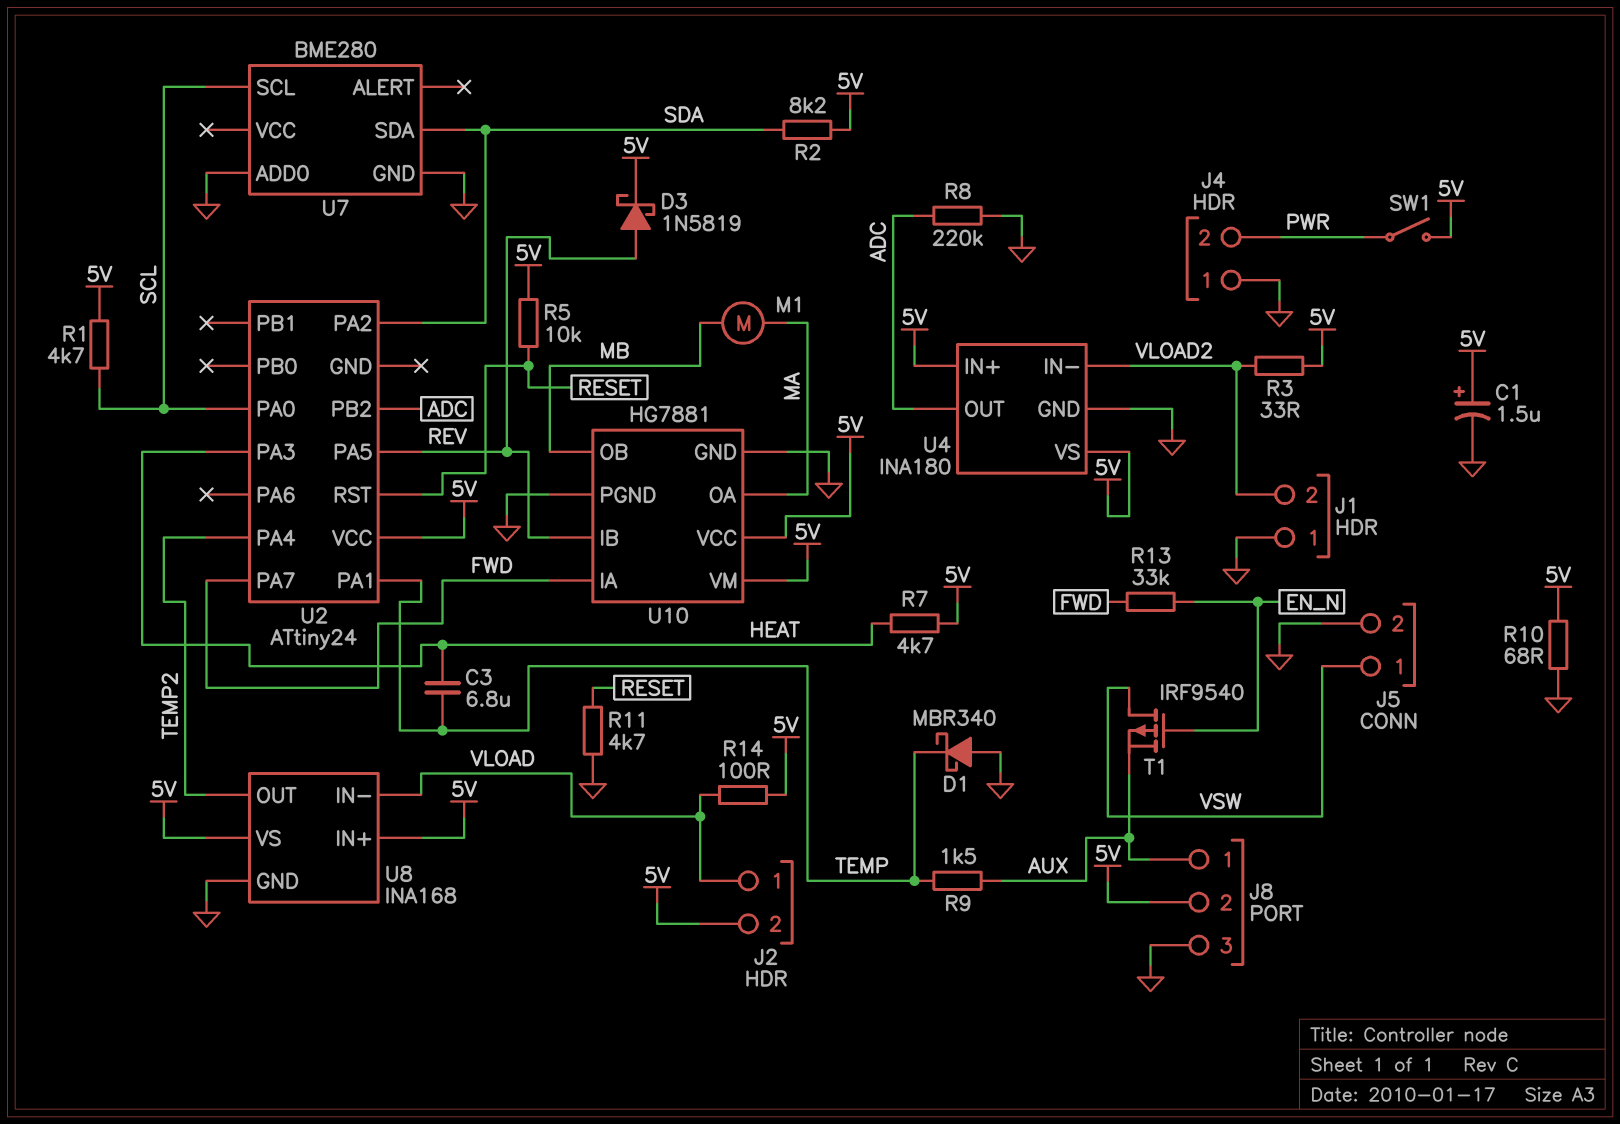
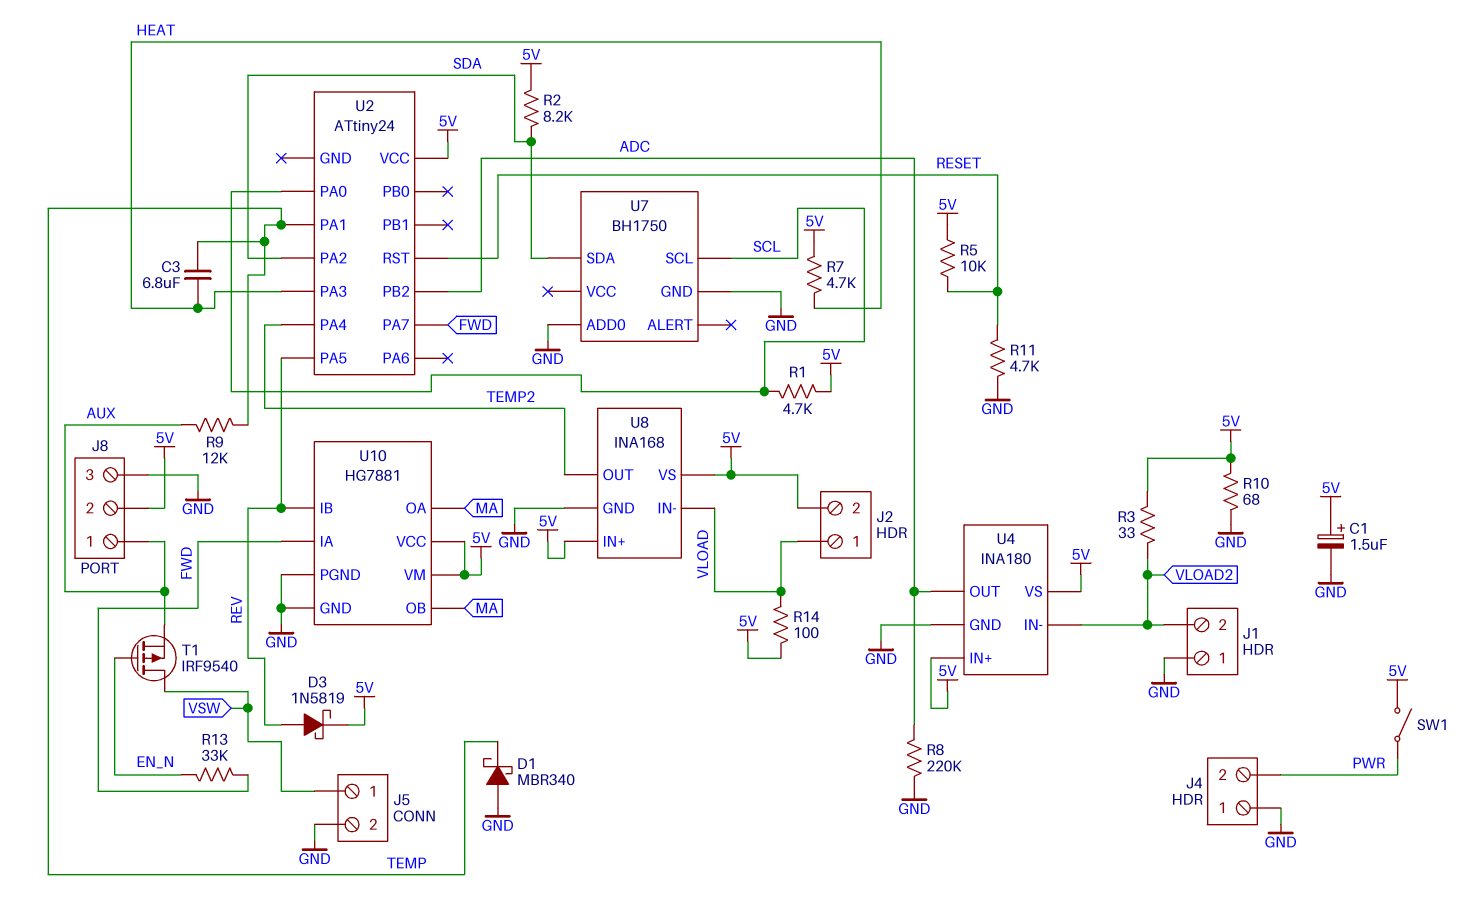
M1: motor (MA, MB) -> none
R9: 1.5k (AUX, TEMP) -> 12k (AUX, TEMP)
U7: BME280 -> BH1750
U10 pin OB: MB -> MA

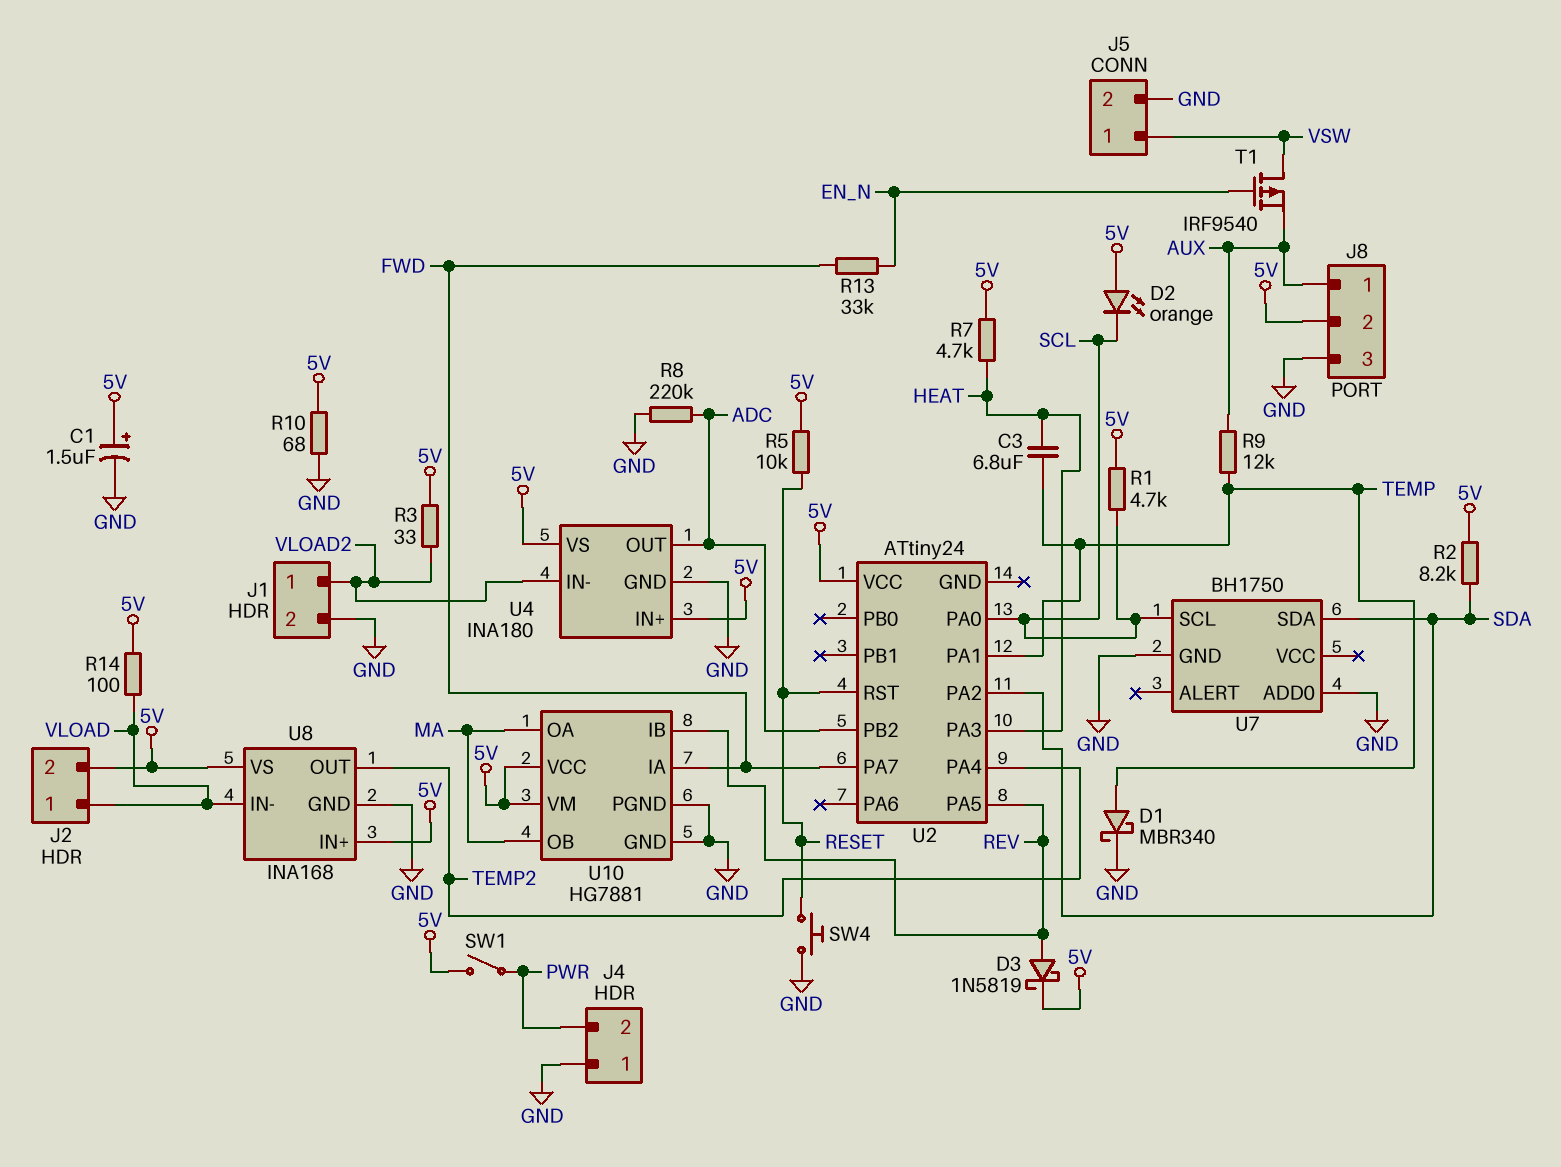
D1: schottky MBR340 (A GND, K TEMP) -> schottky MBR340 (A TEMP, K GND)
D2: none -> LED orange (A 5V, K SCL)
J1 pin 1: GND -> VLOAD2
J1 pin 2: VLOAD2 -> GND
R11: 4.7k (GND, RESET) -> none
SW4: none -> button (GND, RESET)

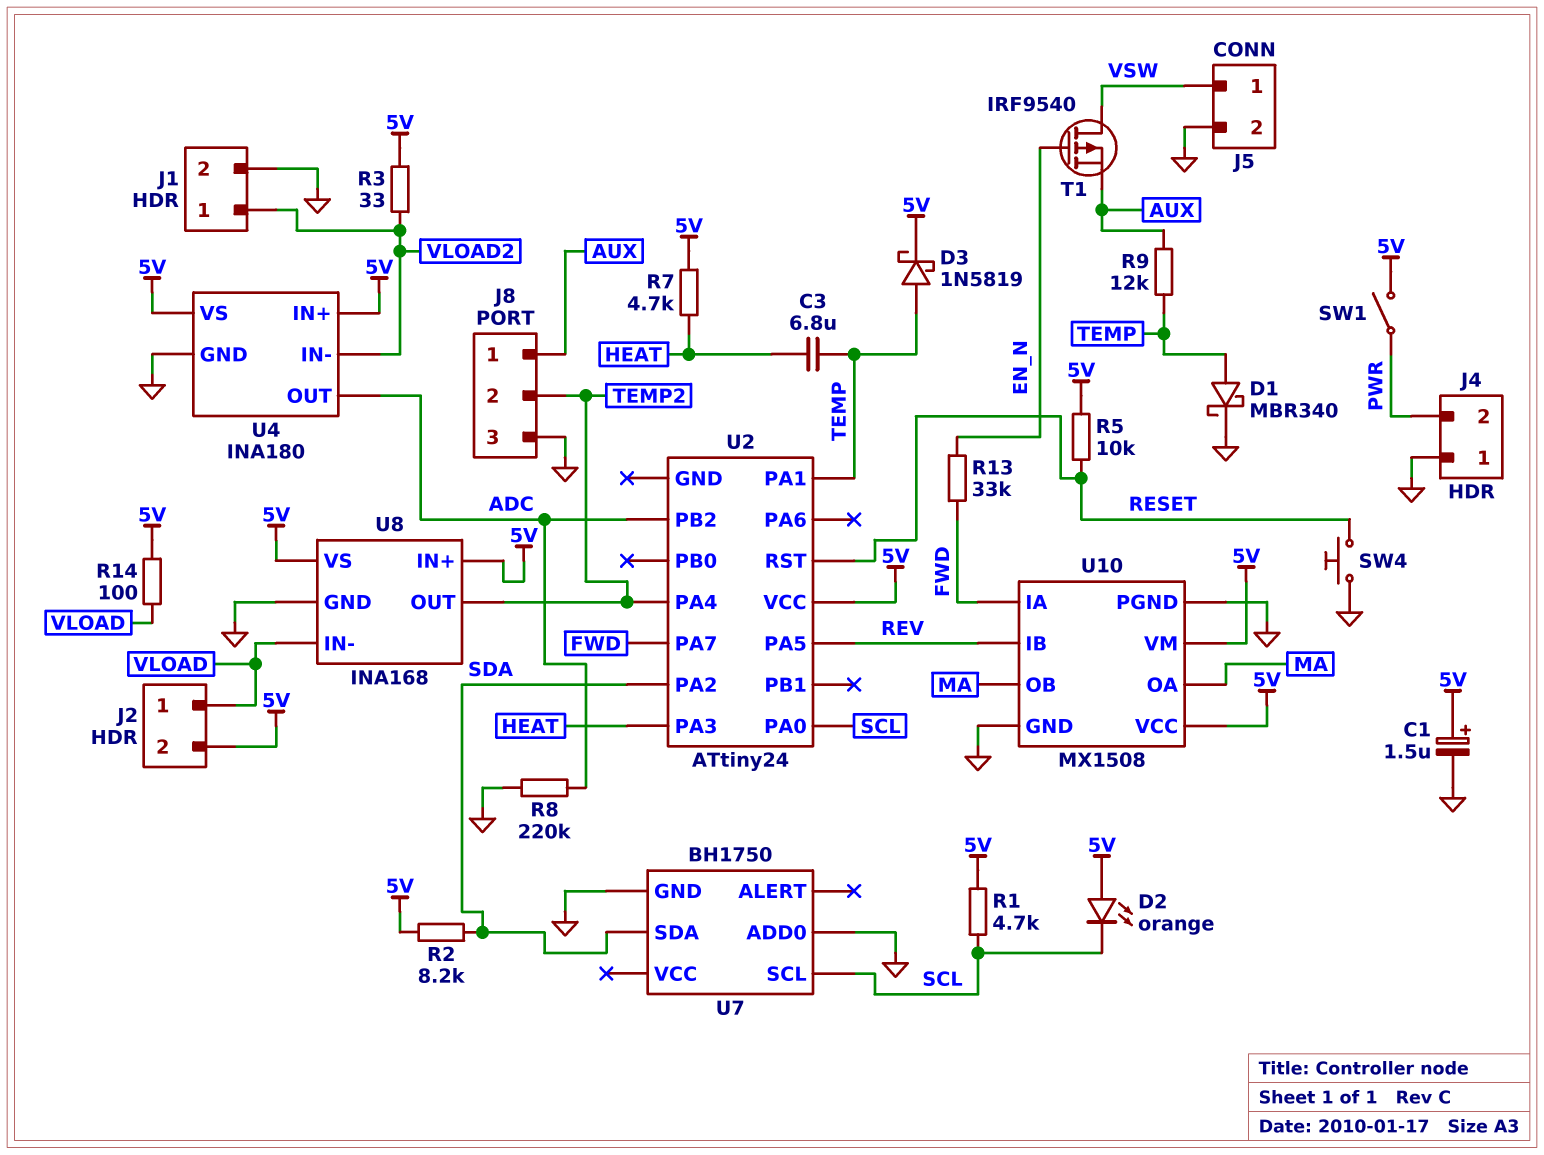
D3: schottky 1N5819 (A REV, K 5V) -> schottky 1N5819 (A TEMP, K 5V)
J8 pin 2: 5V -> TEMP2
R10: 68 (5V, GND) -> none
U10: HG7881 -> MX1508

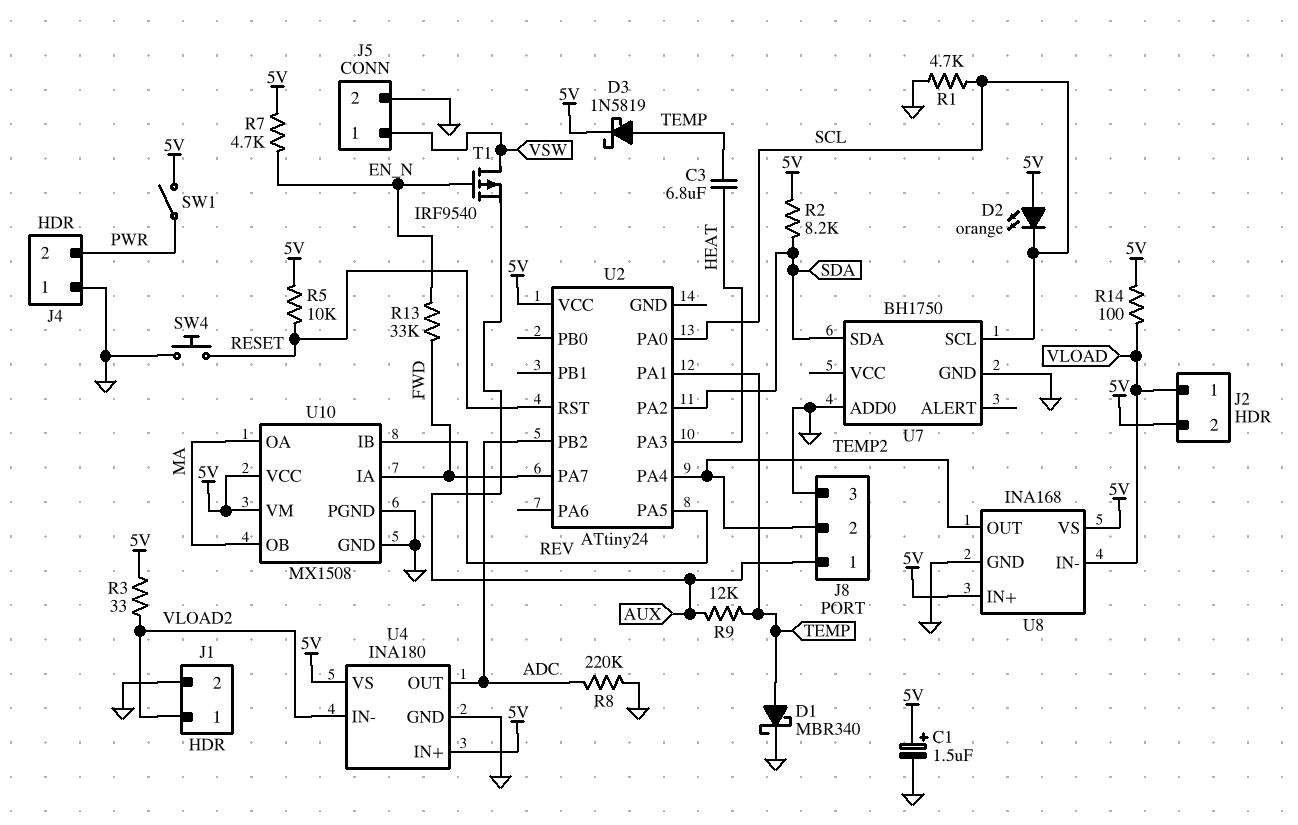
R1: 4.7k (5V, SCL) -> 4.7k (GND, SCL)
R7: 4.7k (5V, HEAT) -> 4.7k (5V, EN_N)

